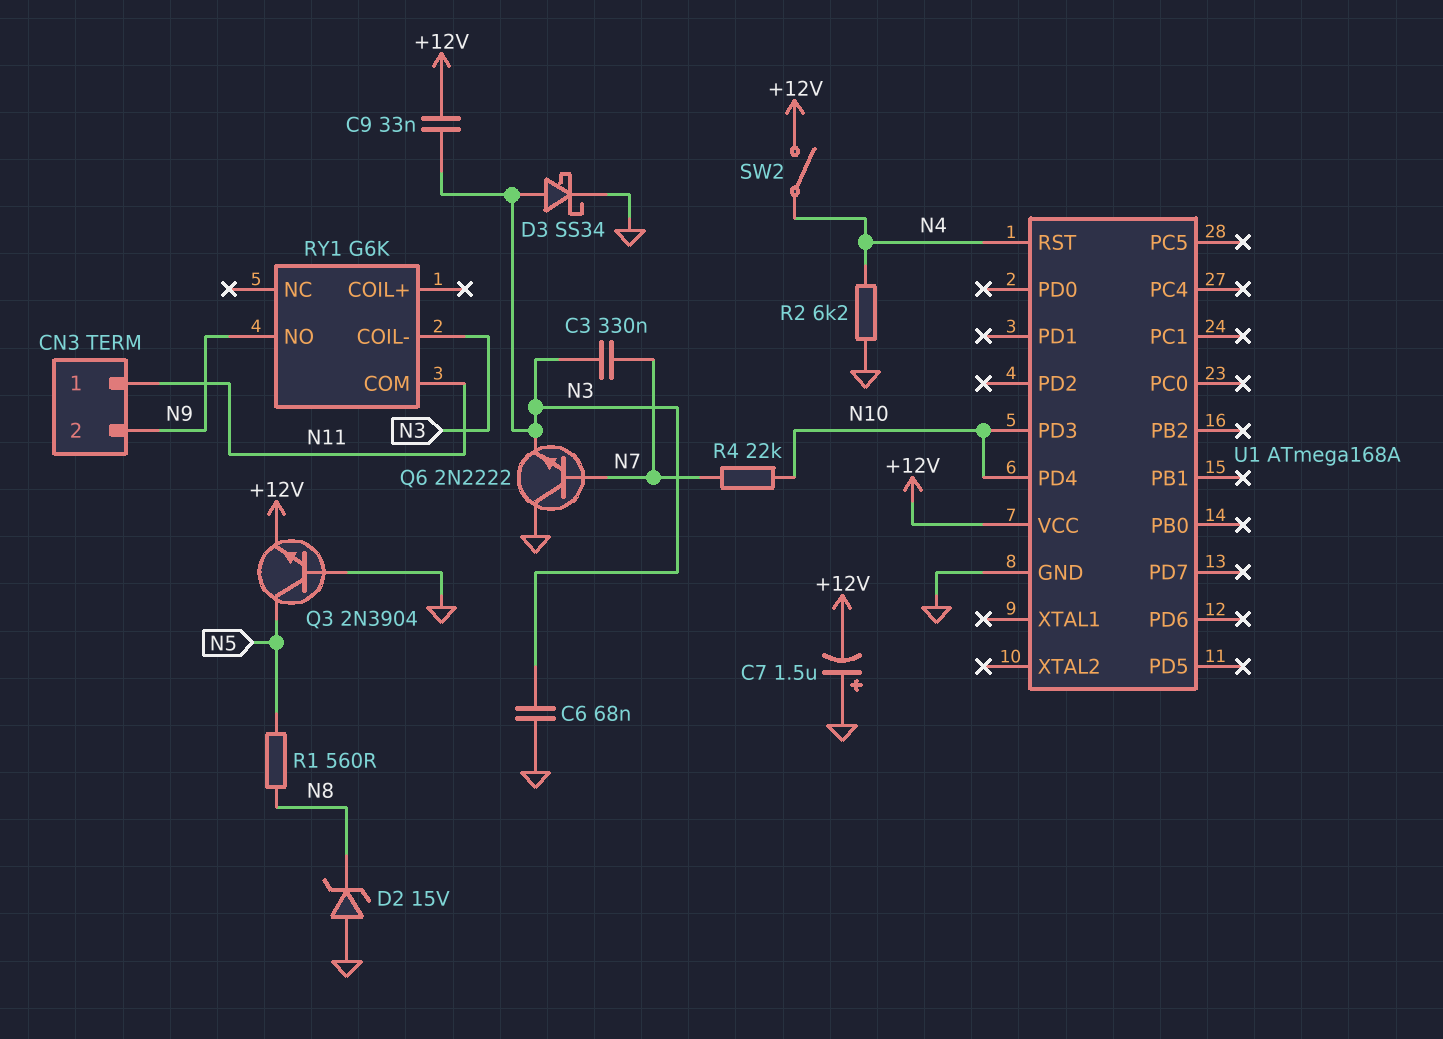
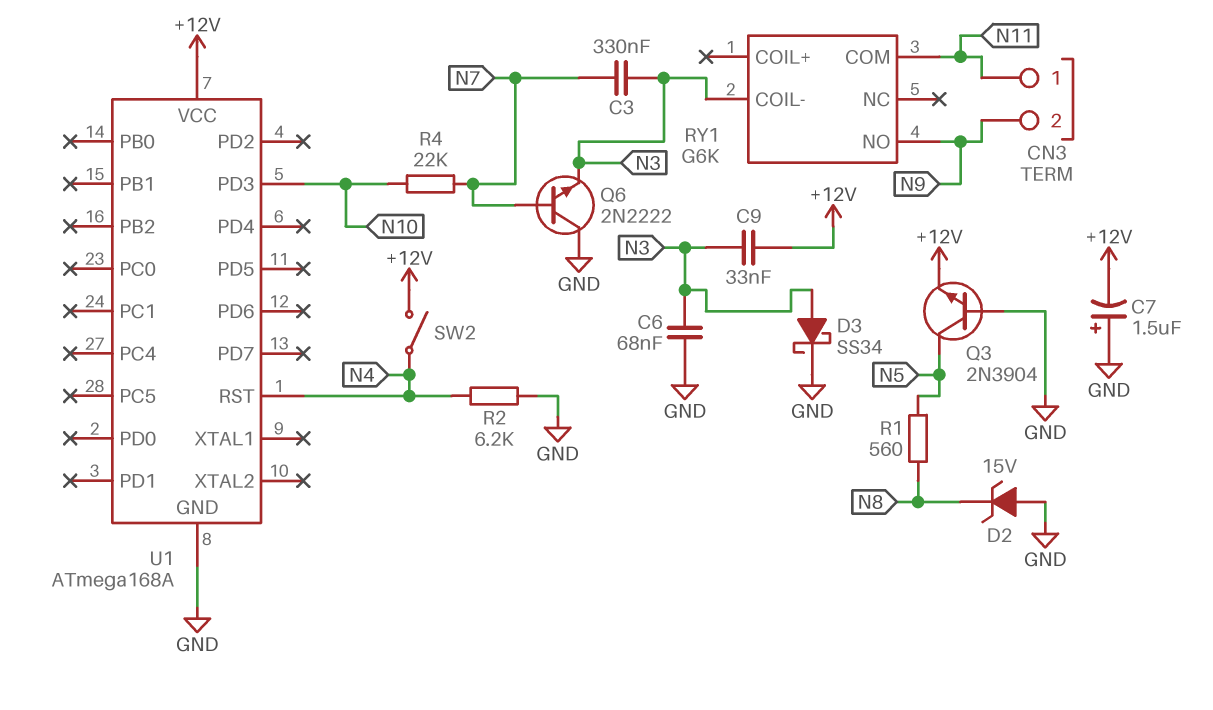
U1 pin PD4: N10 -> none

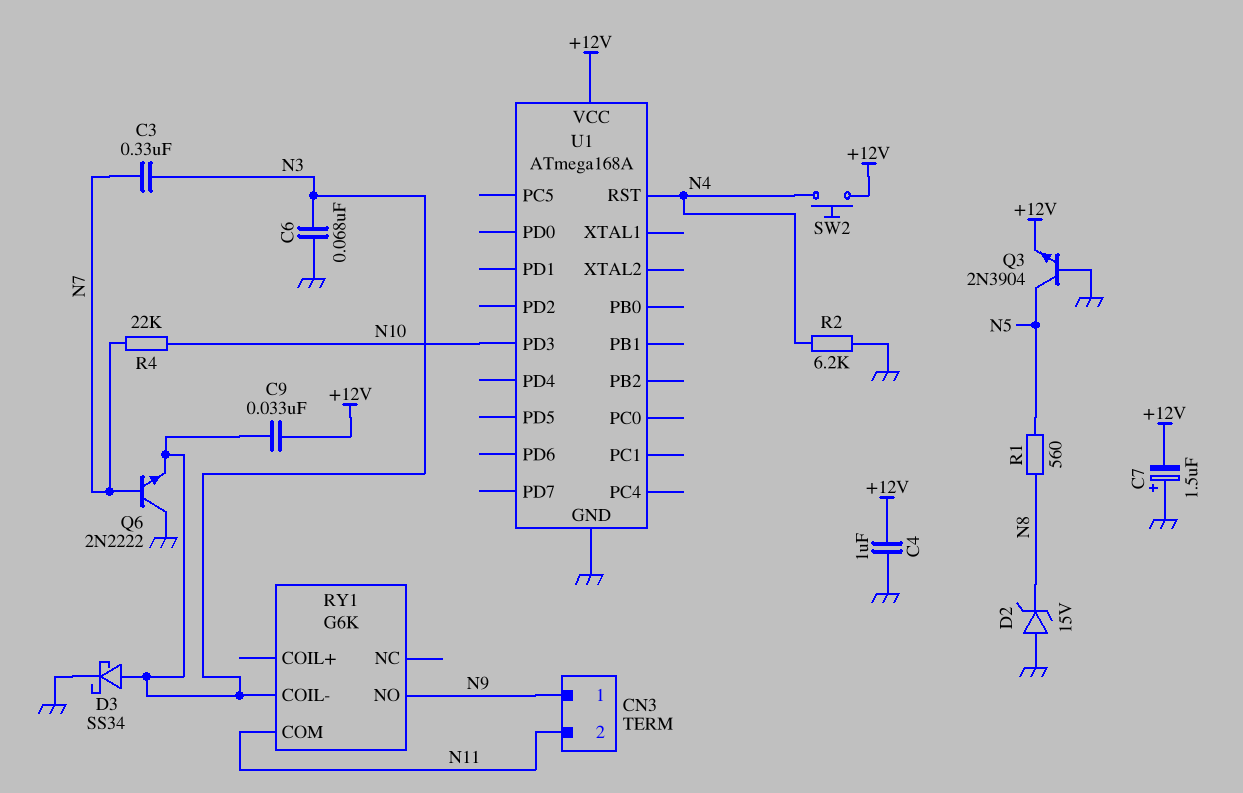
C4: none -> 1uF (+12V, GND)
CN3 pin 1: N11 -> N9
CN3 pin 2: N9 -> N11
SW2: switch (+12V, N4) -> button (+12V, N4)

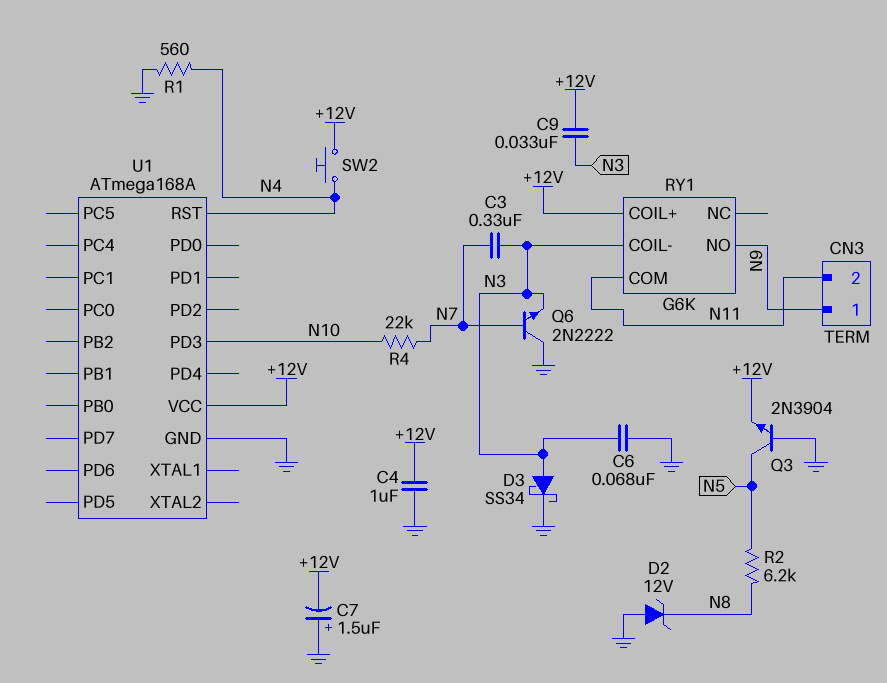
D2: zener 15V (A GND, K N8) -> zener 12V (A GND, K N8)
R1: 560 (N5, N8) -> 560 (GND, N4)
R2: 6.2k (GND, N4) -> 6.2k (N5, N8)
RY1 pin COIL+: none -> +12V

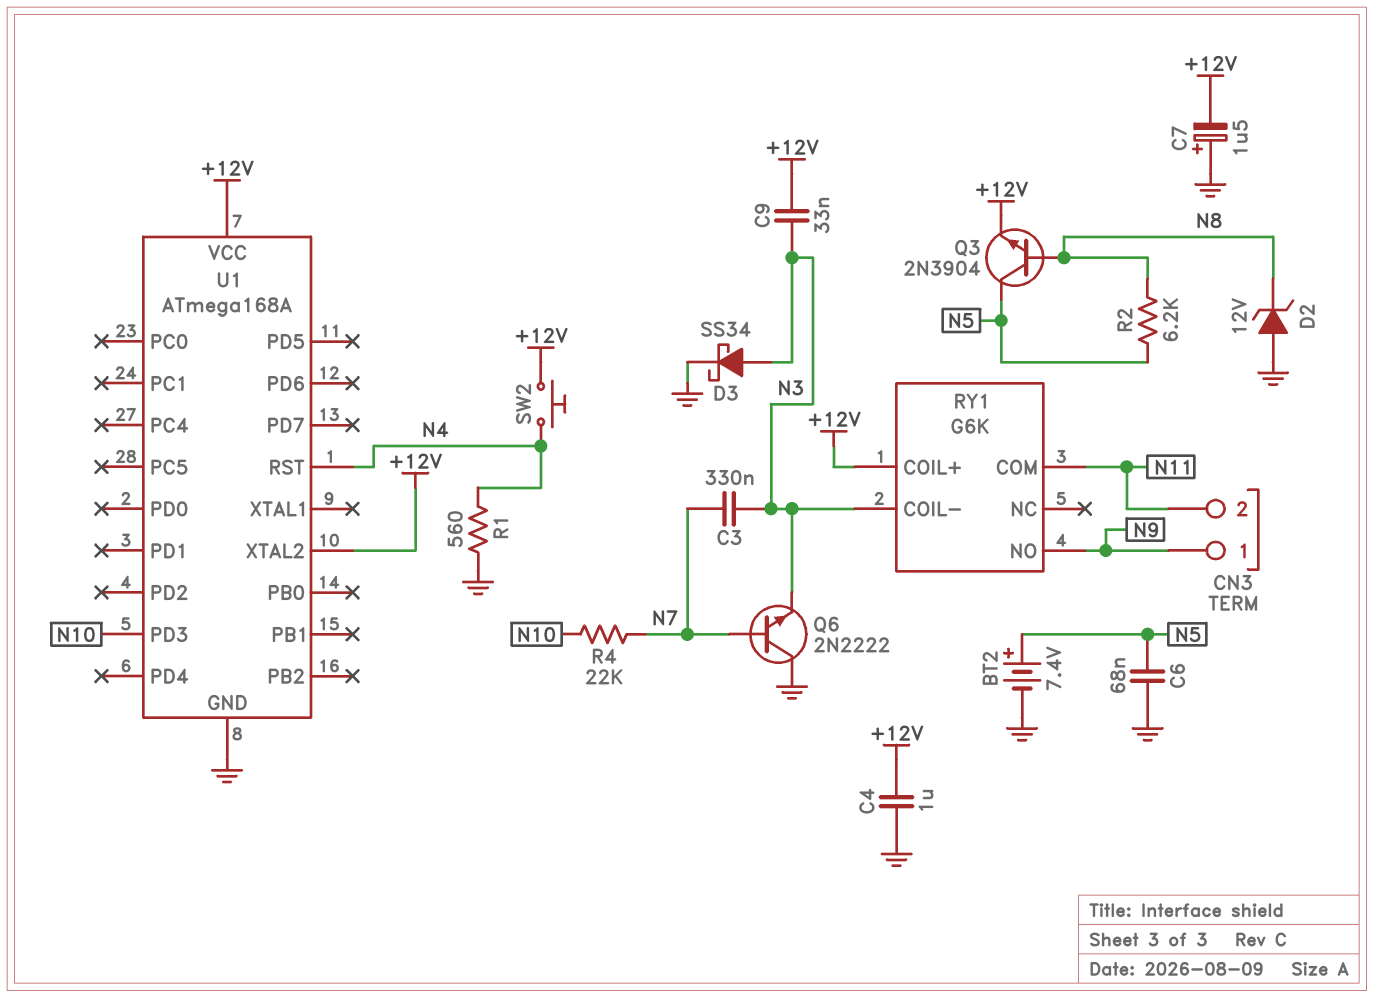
BT2: none -> 7.4V (plus N5, minus GND)
C6: 68nF (GND, N3) -> 68nF (GND, N5)
Q3: NPN 2N3904 (B GND, C N5, E +12V) -> NPN 2N3904 (B N8, C N5, E +12V)
U1 pin XTAL2: none -> +12V

